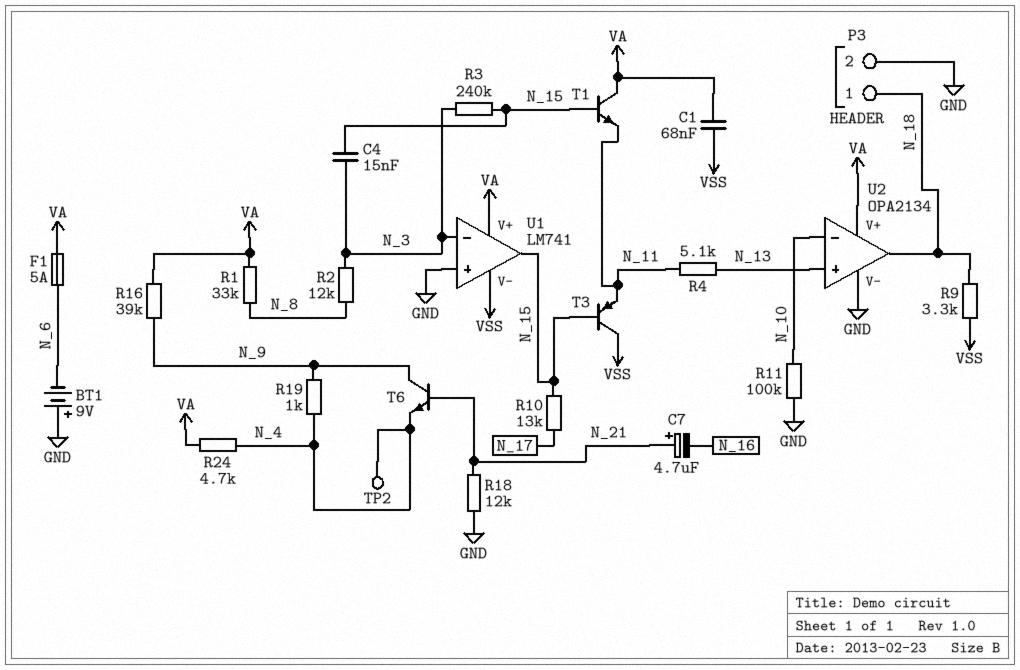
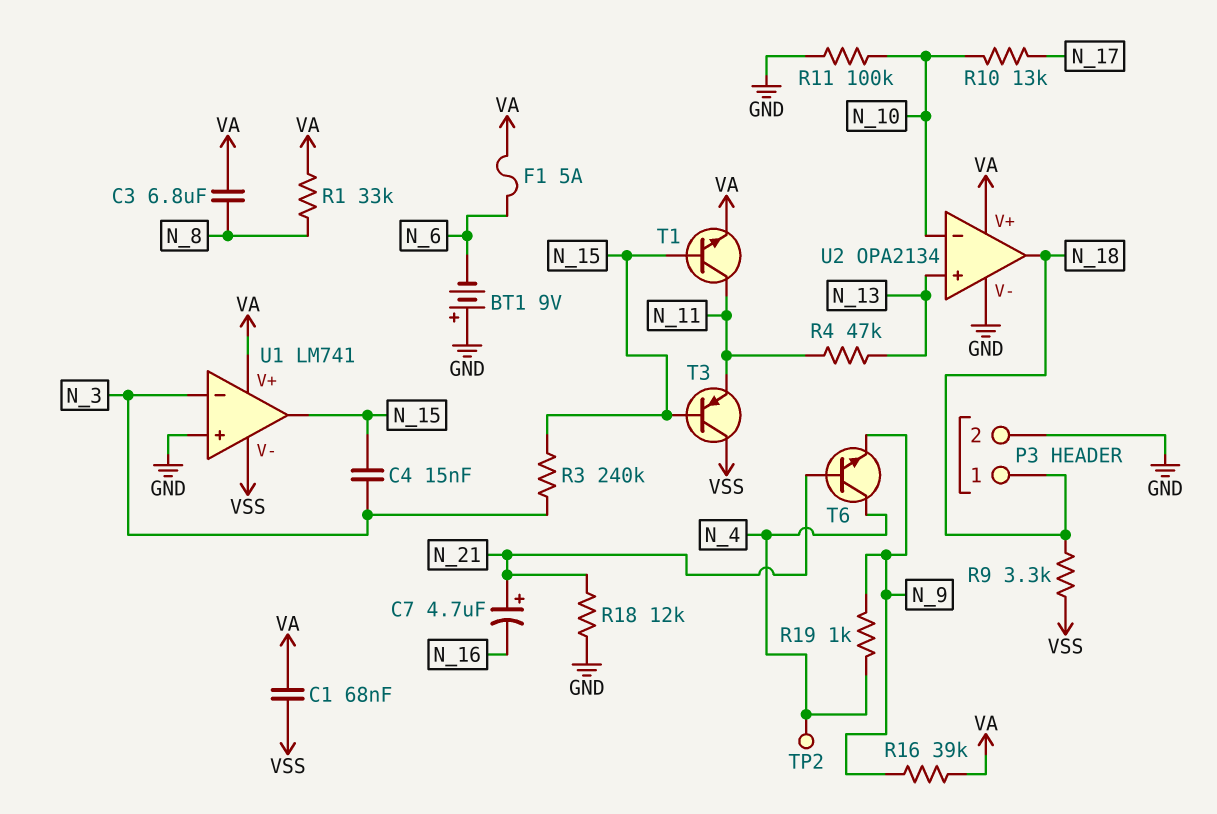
C3: none -> 6.8uF (N_8, VA)
R2: 12k (N_3, N_8) -> none
R4: 5.1k (N_11, N_13) -> 47k (N_11, N_13)
R10: 13k (N_15, N_17) -> 13k (N_10, N_17)
R24: 4.7k (N_4, VA) -> none
T1: NPN (B N_15, C VA, E N_11) -> NPN (B N_15, C N_11, E VA)
T6: NPN (B N_21, C N_9, E N_4) -> NPN (B N_21, C N_4, E N_9)

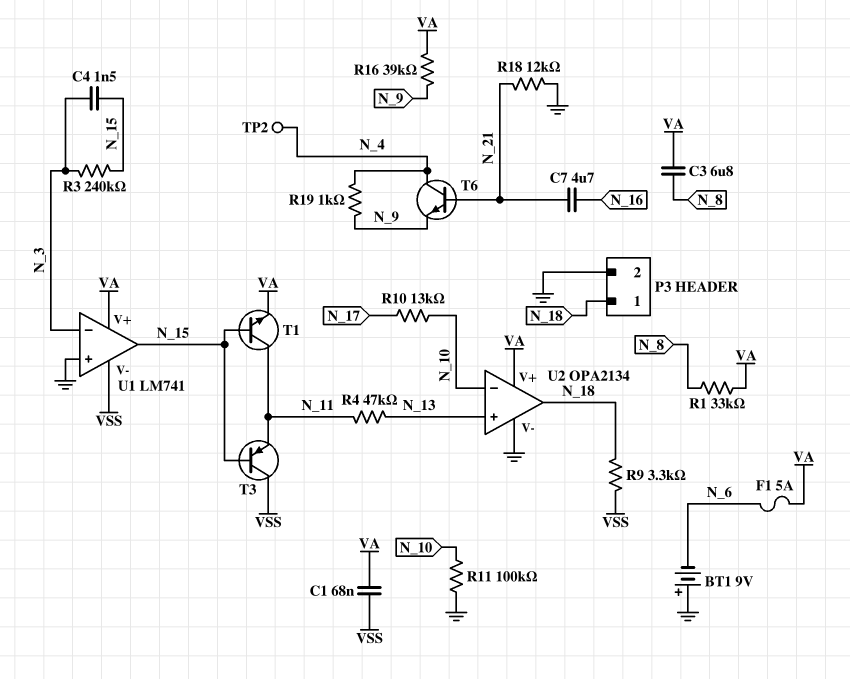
C4: 15nF (N_3, N_15) -> 1.5nF (N_3, N_15)
C7: 4.7uF (plus N_21, minus N_16) -> 4.7uF (N_16, N_21)

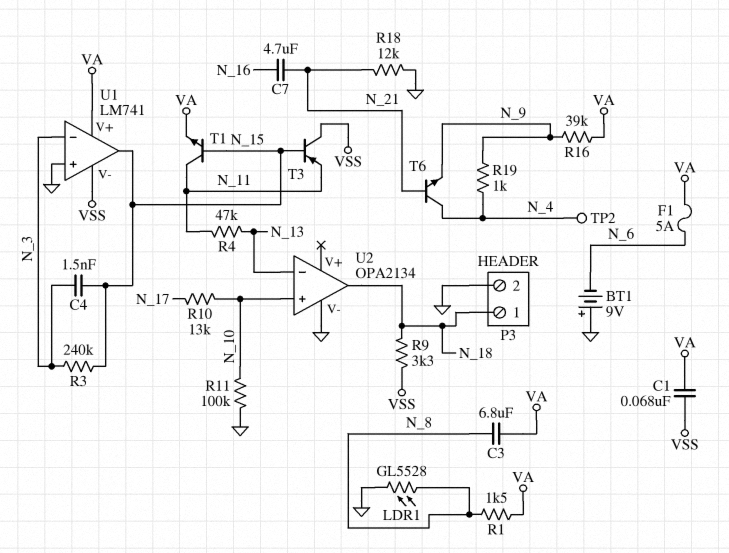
LDR1: none -> GL5528 (GND, N_8)
R1: 33k (N_8, VA) -> 1.5k (N_8, VA)
U2 pin V+: VA -> none
U2 pin in+: N_13 -> N_10
U2 pin in-: N_10 -> N_13

